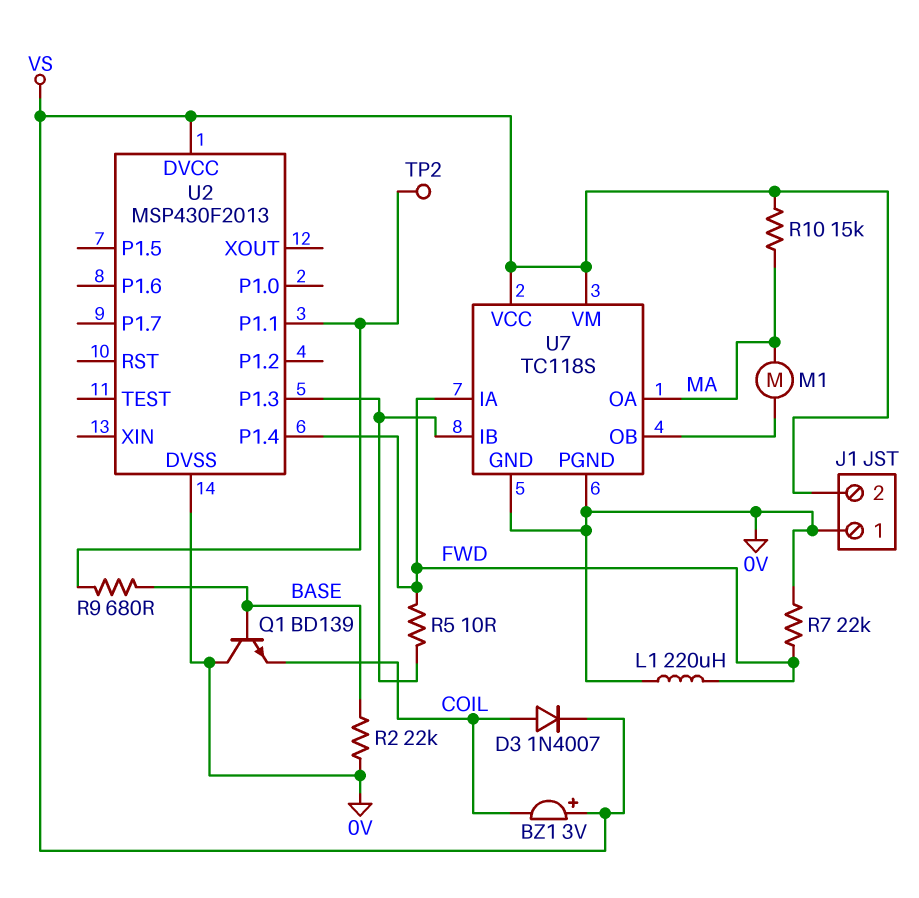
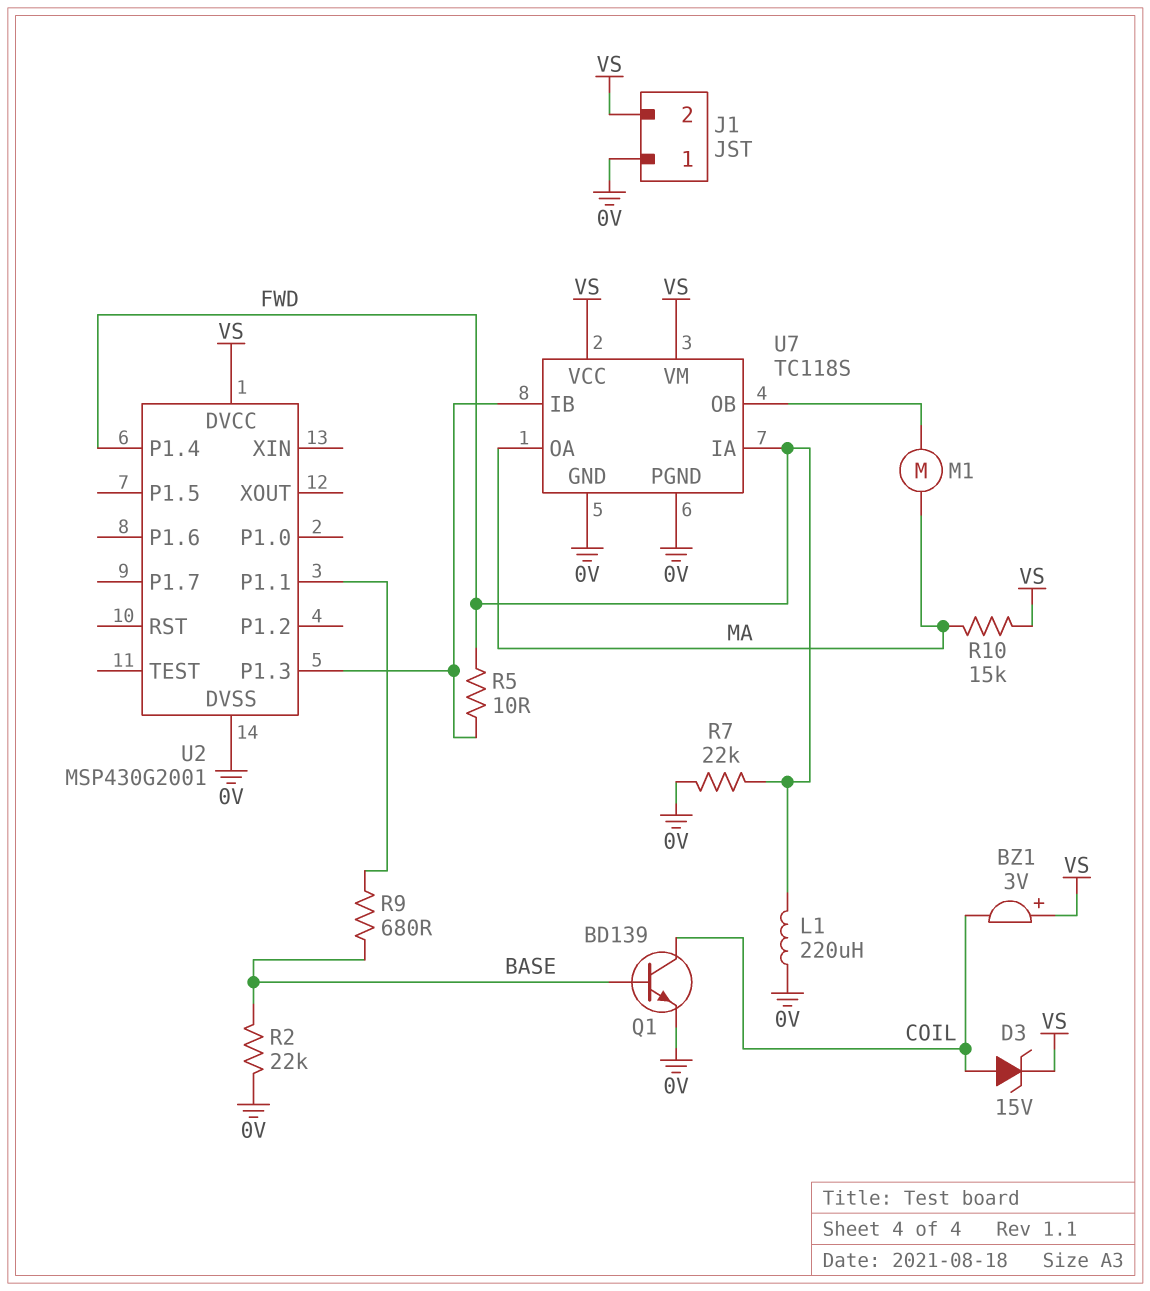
D3: diode 1N4007 (A COIL, K VS) -> zener 15V (A COIL, K VS)
Q1: NPN BD139 (B BASE, C 0V, E COIL) -> NPN BD139 (B BASE, C COIL, E 0V)
TP2: test point (U2/P1.1) -> none
U2: MSP430F2013 -> MSP430G2001

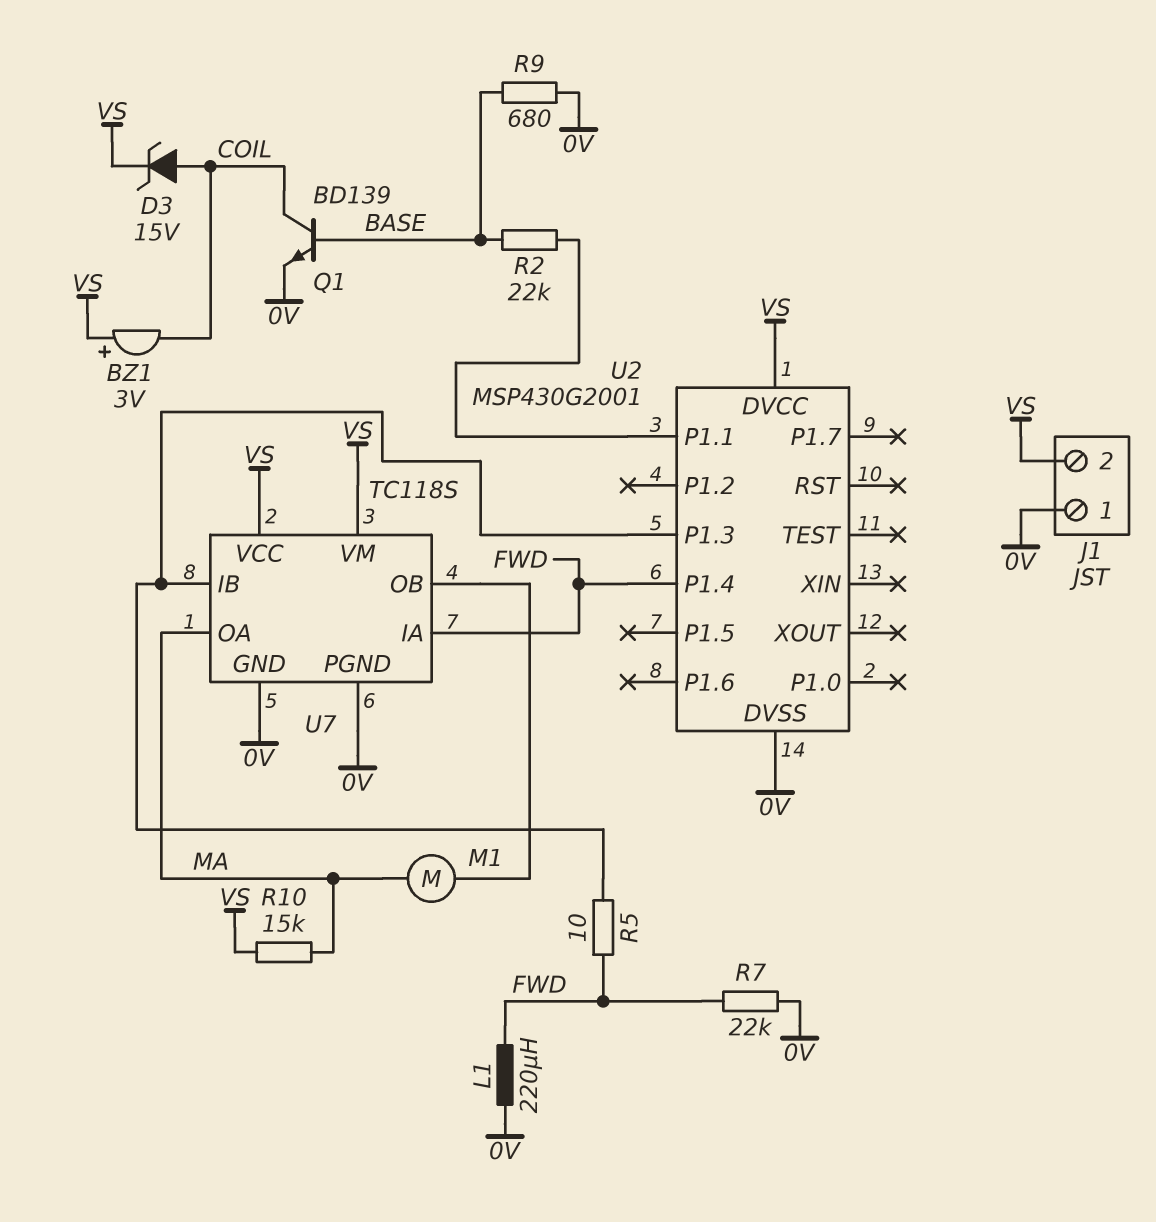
R2: 22k (0V, BASE) -> 22k (BASE, U2/P1.1)
R9: 680 (BASE, U2/P1.1) -> 680 (0V, BASE)

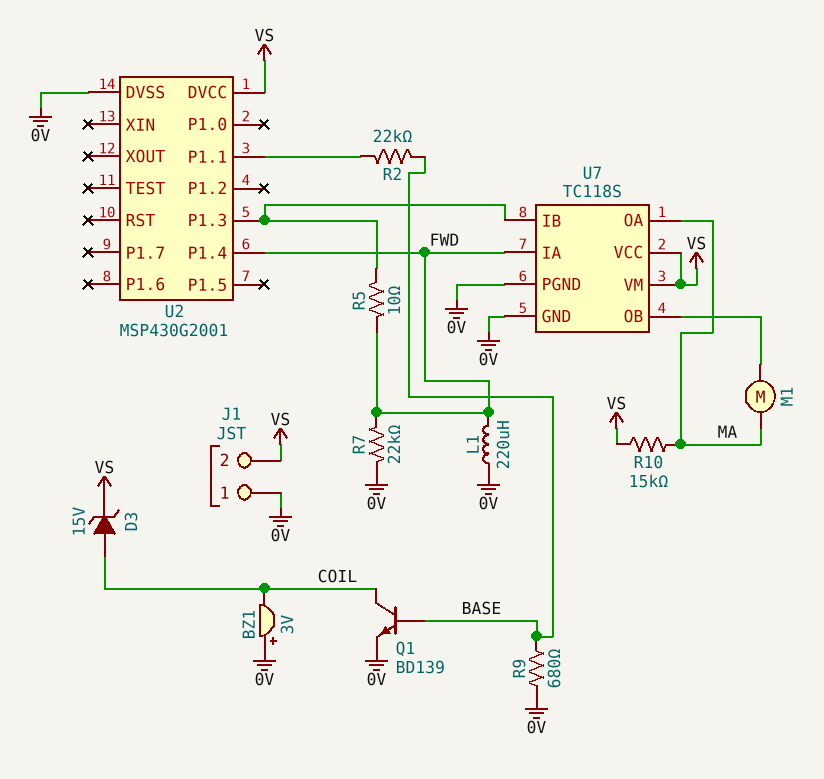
BZ1: buzzer 3V (plus VS, minus COIL) -> buzzer 3V (plus 0V, minus COIL)

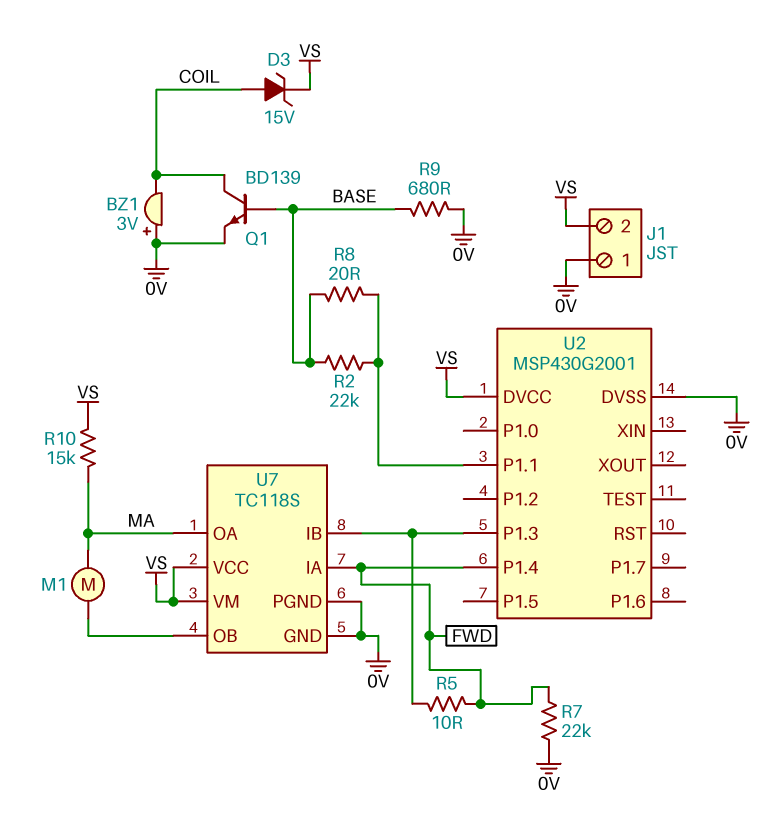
L1: 220uH (0V, FWD) -> none
R8: none -> 20 (BASE, U2/P1.1)

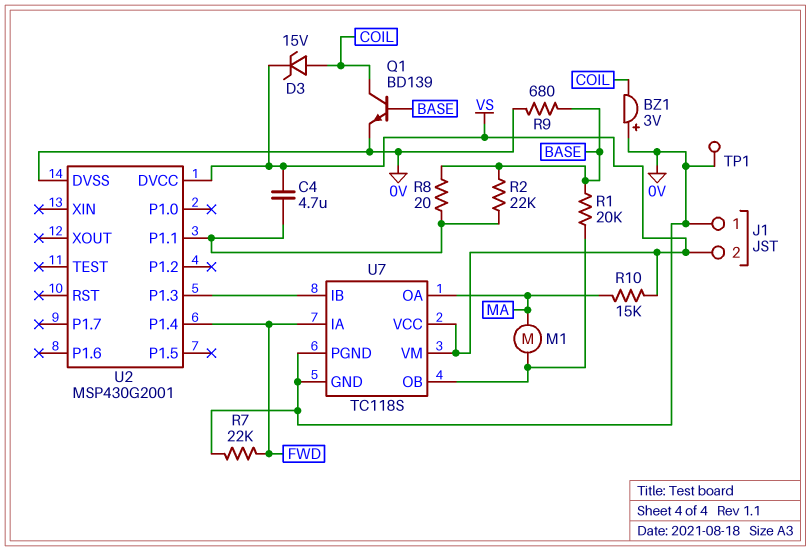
C4: none -> 4.7uF (U2/P1.1, VS)
R1: none -> 20k (BASE, U7/OB)
R5: 10 (FWD, U2/P1.3) -> none
TP1: none -> test point (0V)

